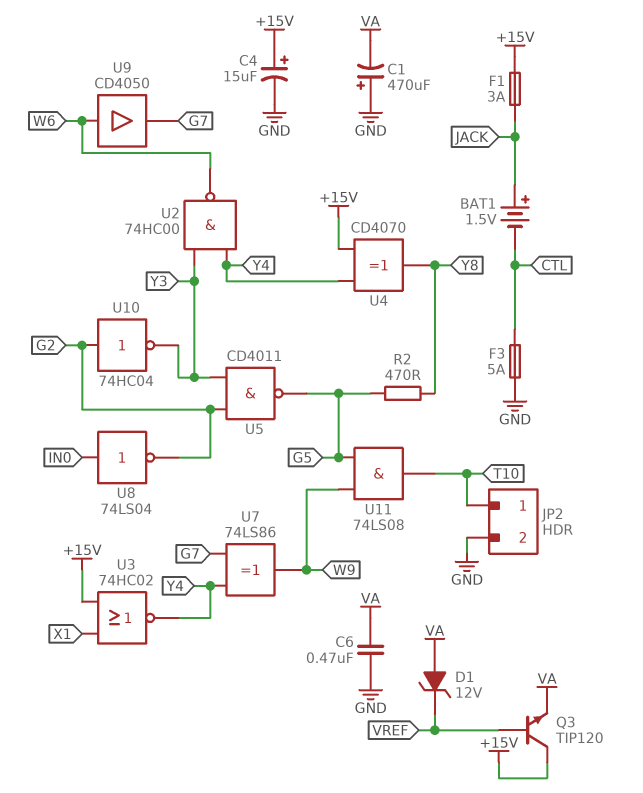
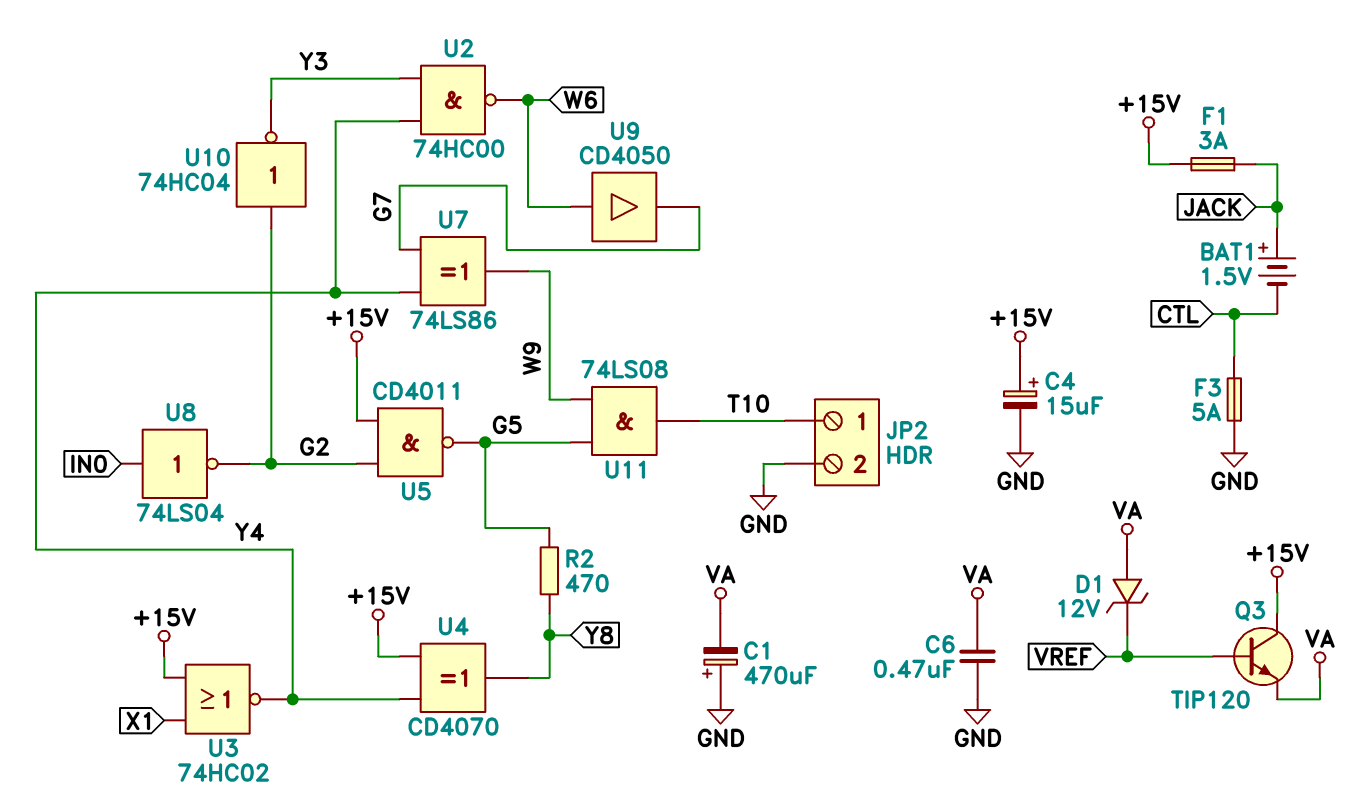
U5: NAND CD4011 (in G2, in Y3, out G5) -> NAND CD4011 (in +15V, in G2, out G5)

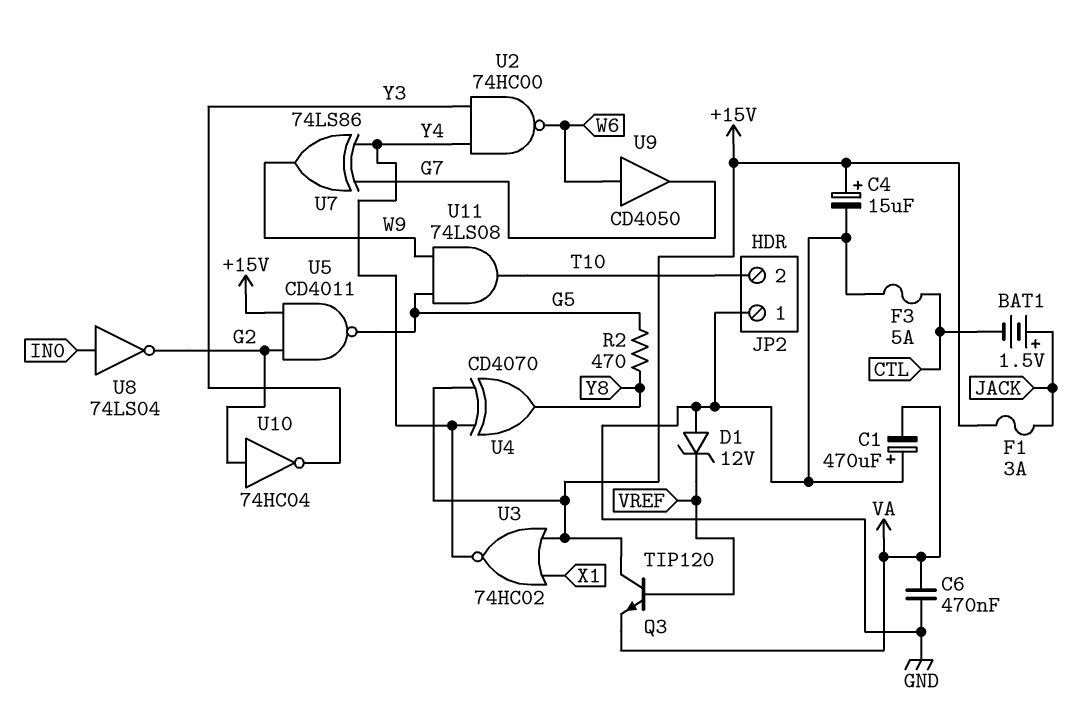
D1: zener 12V (A VA, K VREF) -> zener 12V (A GND, K VREF)
JP2 pin 1: T10 -> GND
JP2 pin 2: GND -> T10

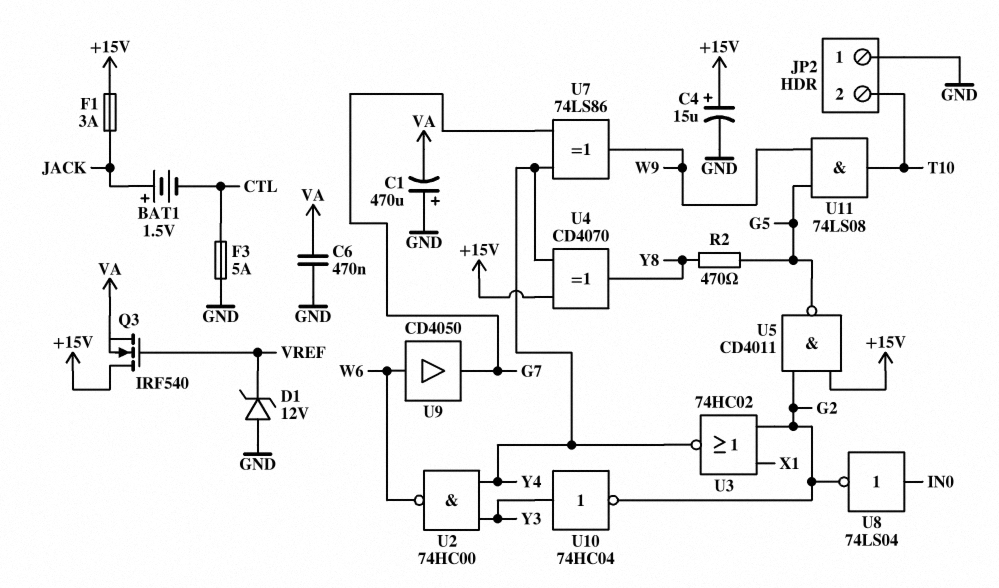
Q3: NPN TIP120 (B VREF, C +15V, E VA) -> NMOS IRF540 (G VREF, D +15V, S VA)
U3: NOR 74HC02 (in +15V, in X1, out Y4) -> NOR 74HC02 (in G2, in X1, out Y4)
U10: NOT 74HC04 (in G2, out Y3) -> NOT 74HC04 (in Y3, out G2)

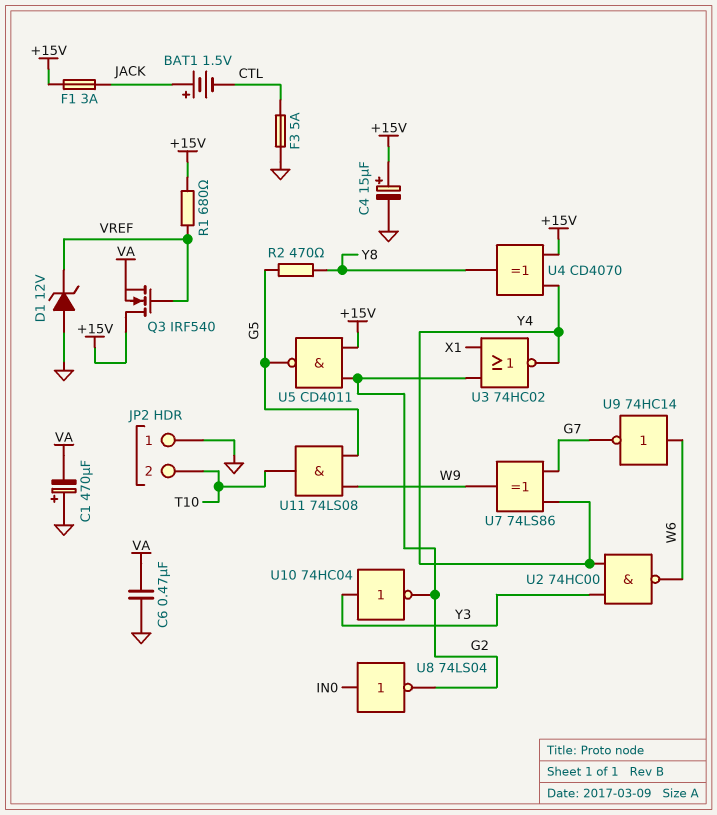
R1: none -> 680 (+15V, VREF)
U9: buffer CD4050 (in W6, out G7) -> NOT 74HC14 (in W6, out G7)

